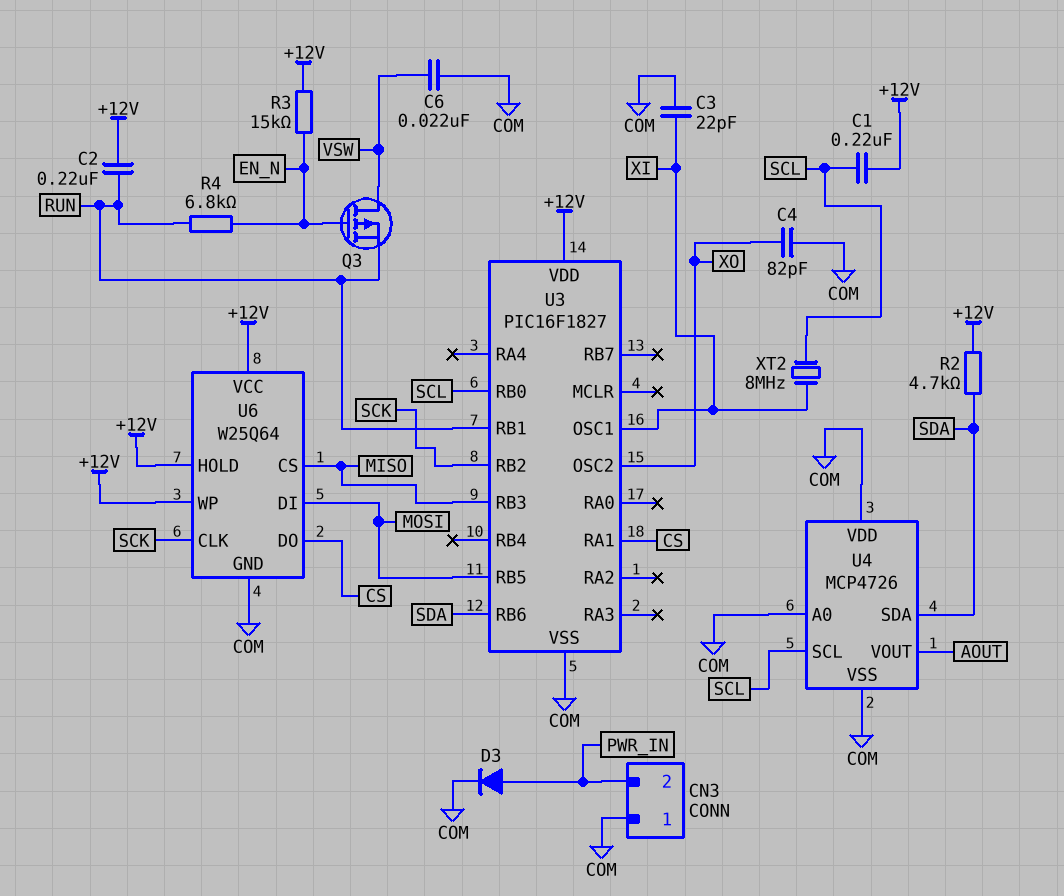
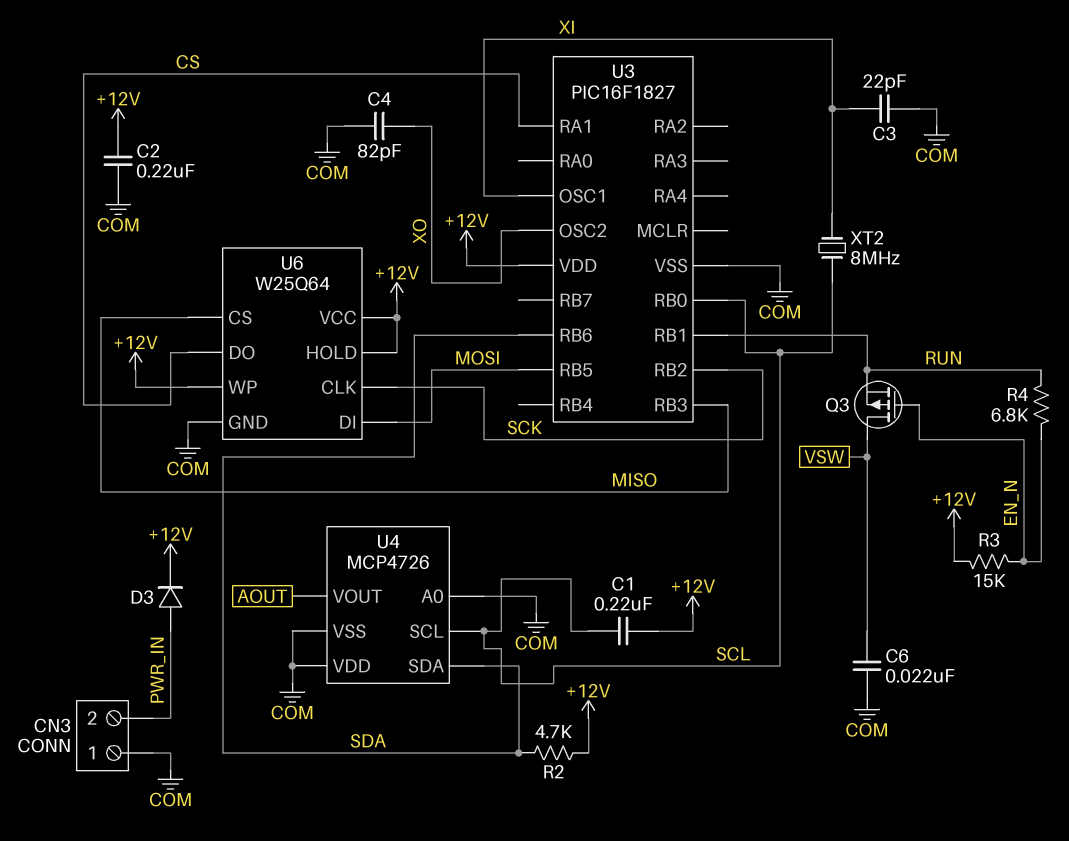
C2: 220nF (+12V, RUN) -> 220nF (+12V, COM)
D3: diode (A PWR_IN, K COM) -> diode (A PWR_IN, K +12V)

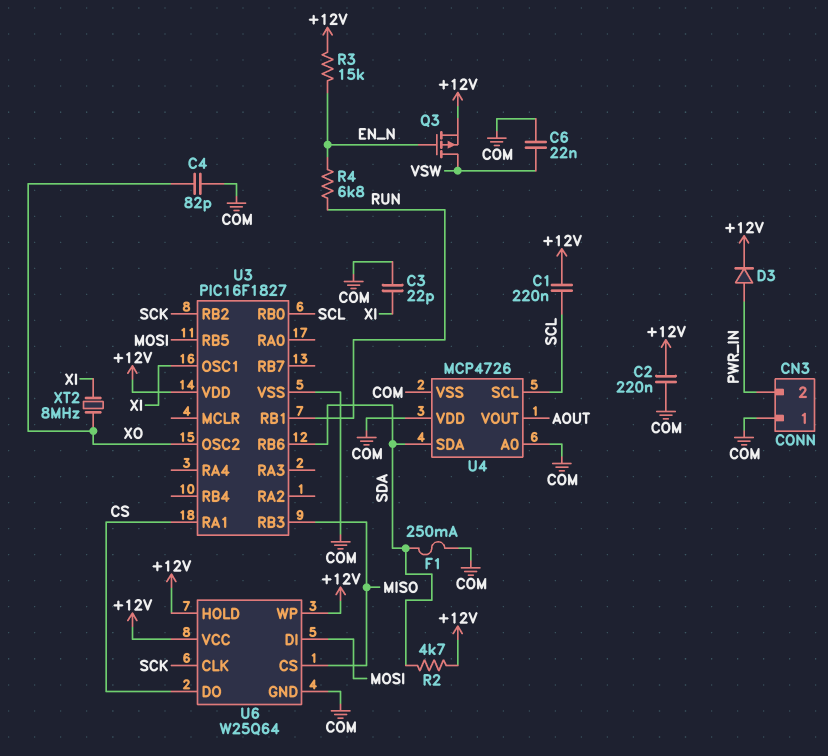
F1: none -> 250mA (COM, SDA)
Q3: PMOS (G EN_N, D VSW, S RUN) -> PMOS (G EN_N, D VSW, S +12V)
XT2: 8MHz (SCL, XI) -> 8MHz (XI, XO)

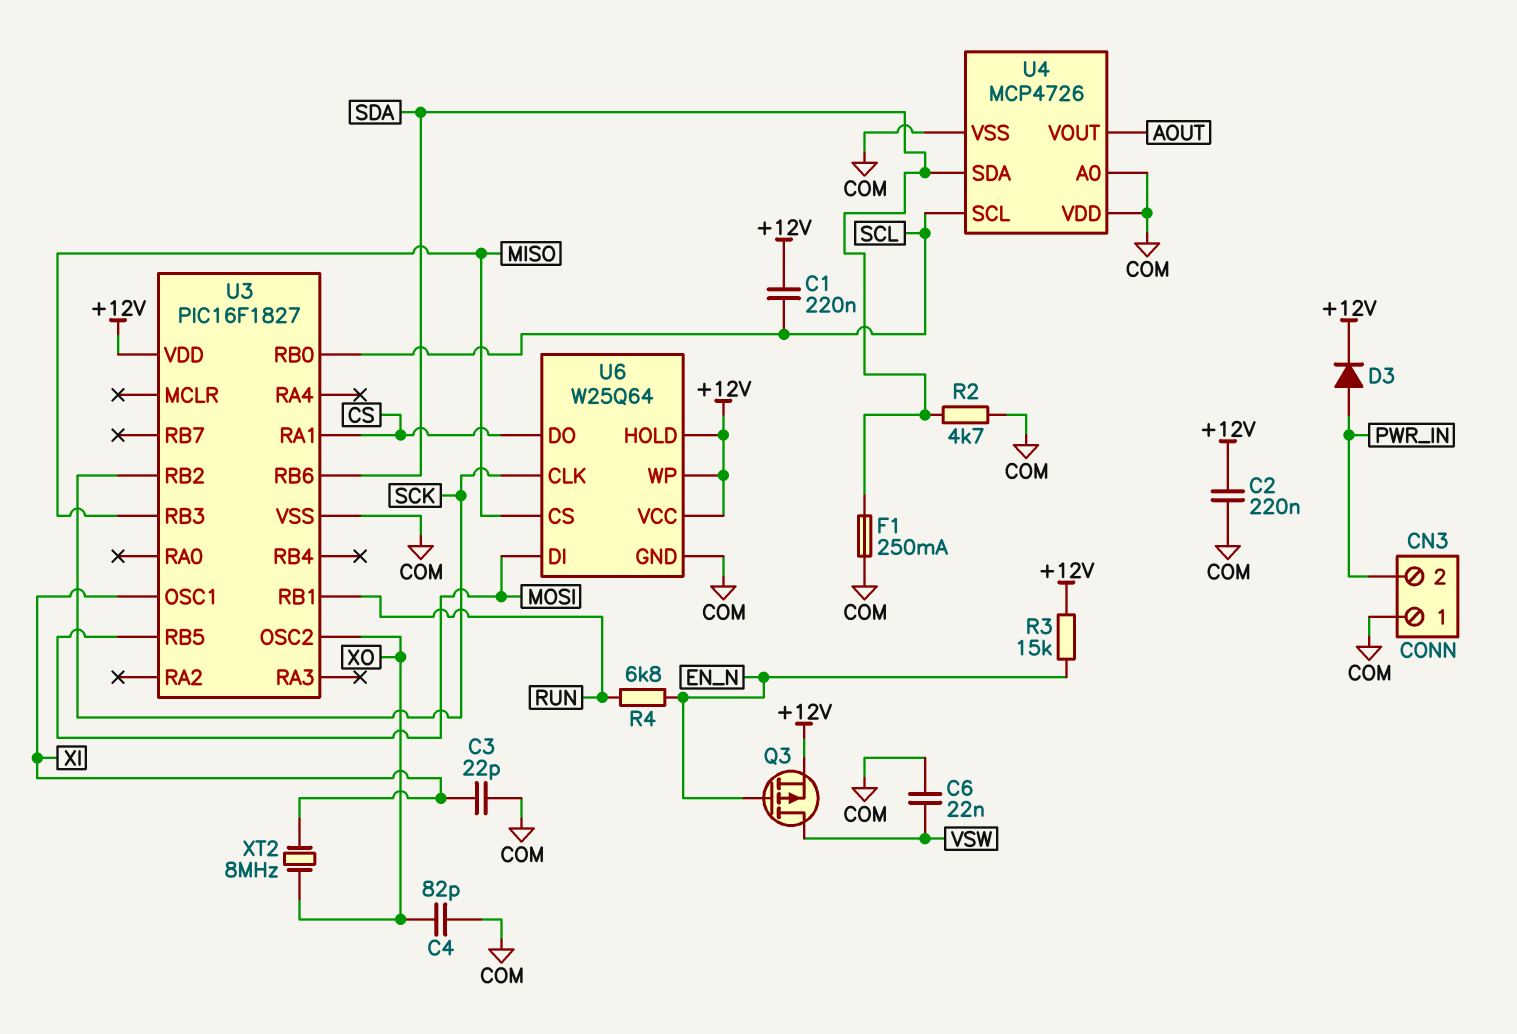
R2: 4.7k (+12V, SDA) -> 4.7k (COM, SDA)

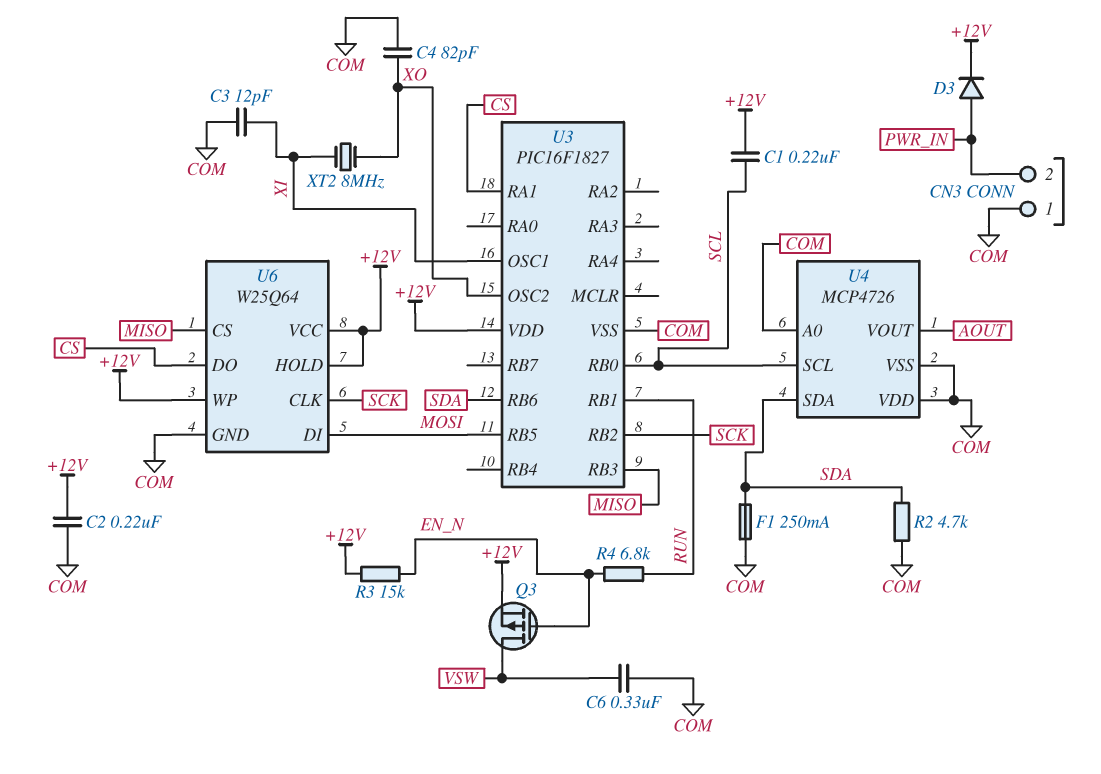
C3: 22pF (COM, XI) -> 12pF (COM, XI)
C6: 22nF (COM, VSW) -> 330nF (COM, VSW)

